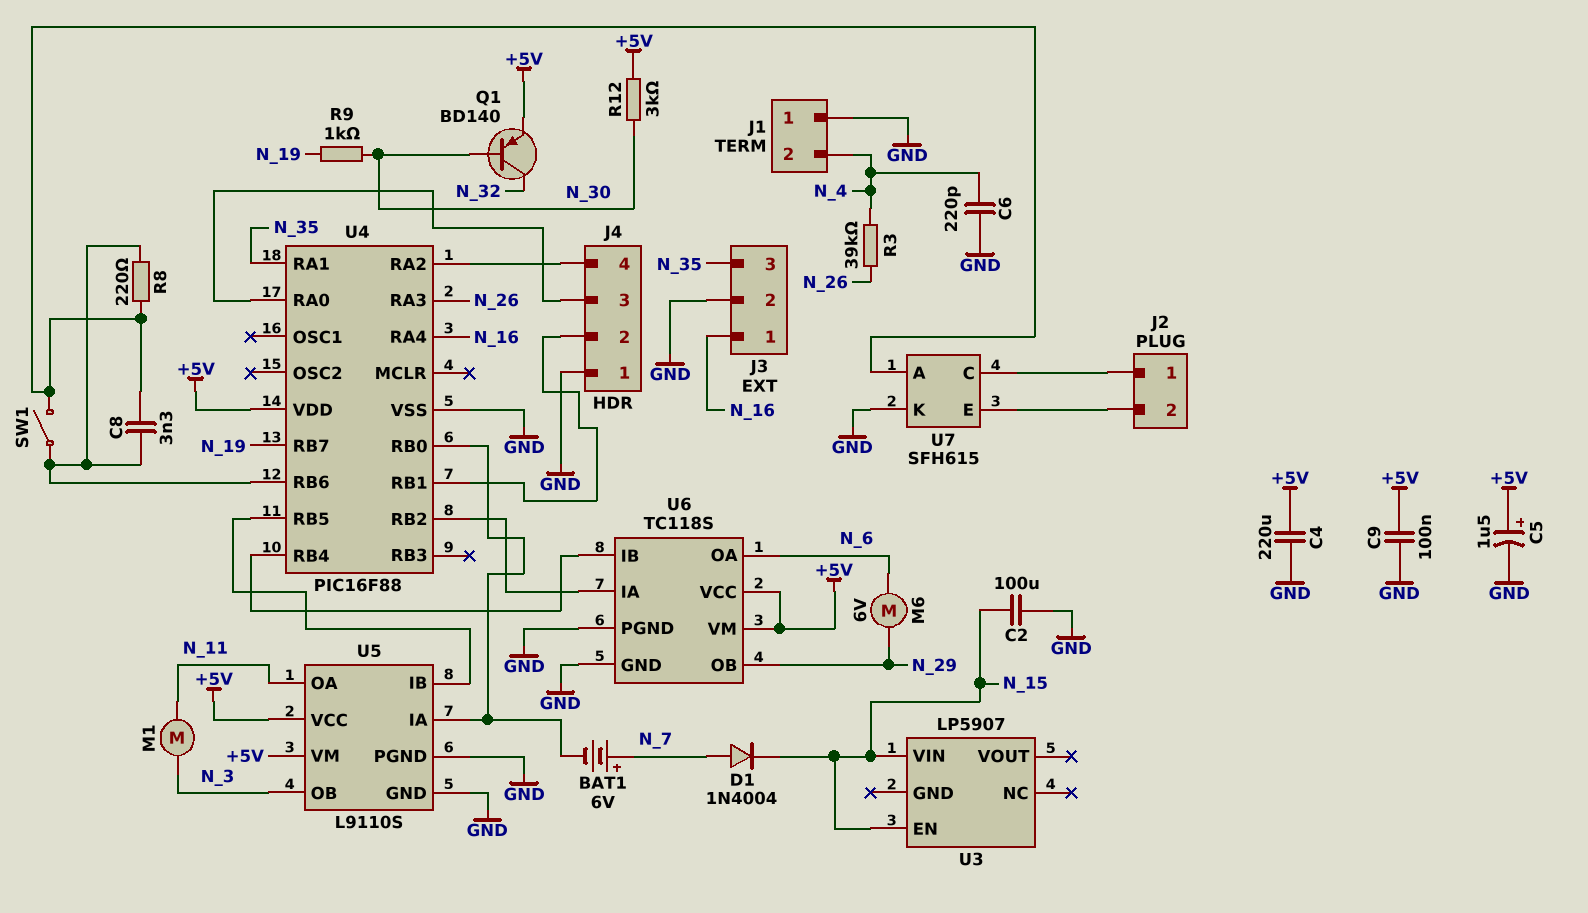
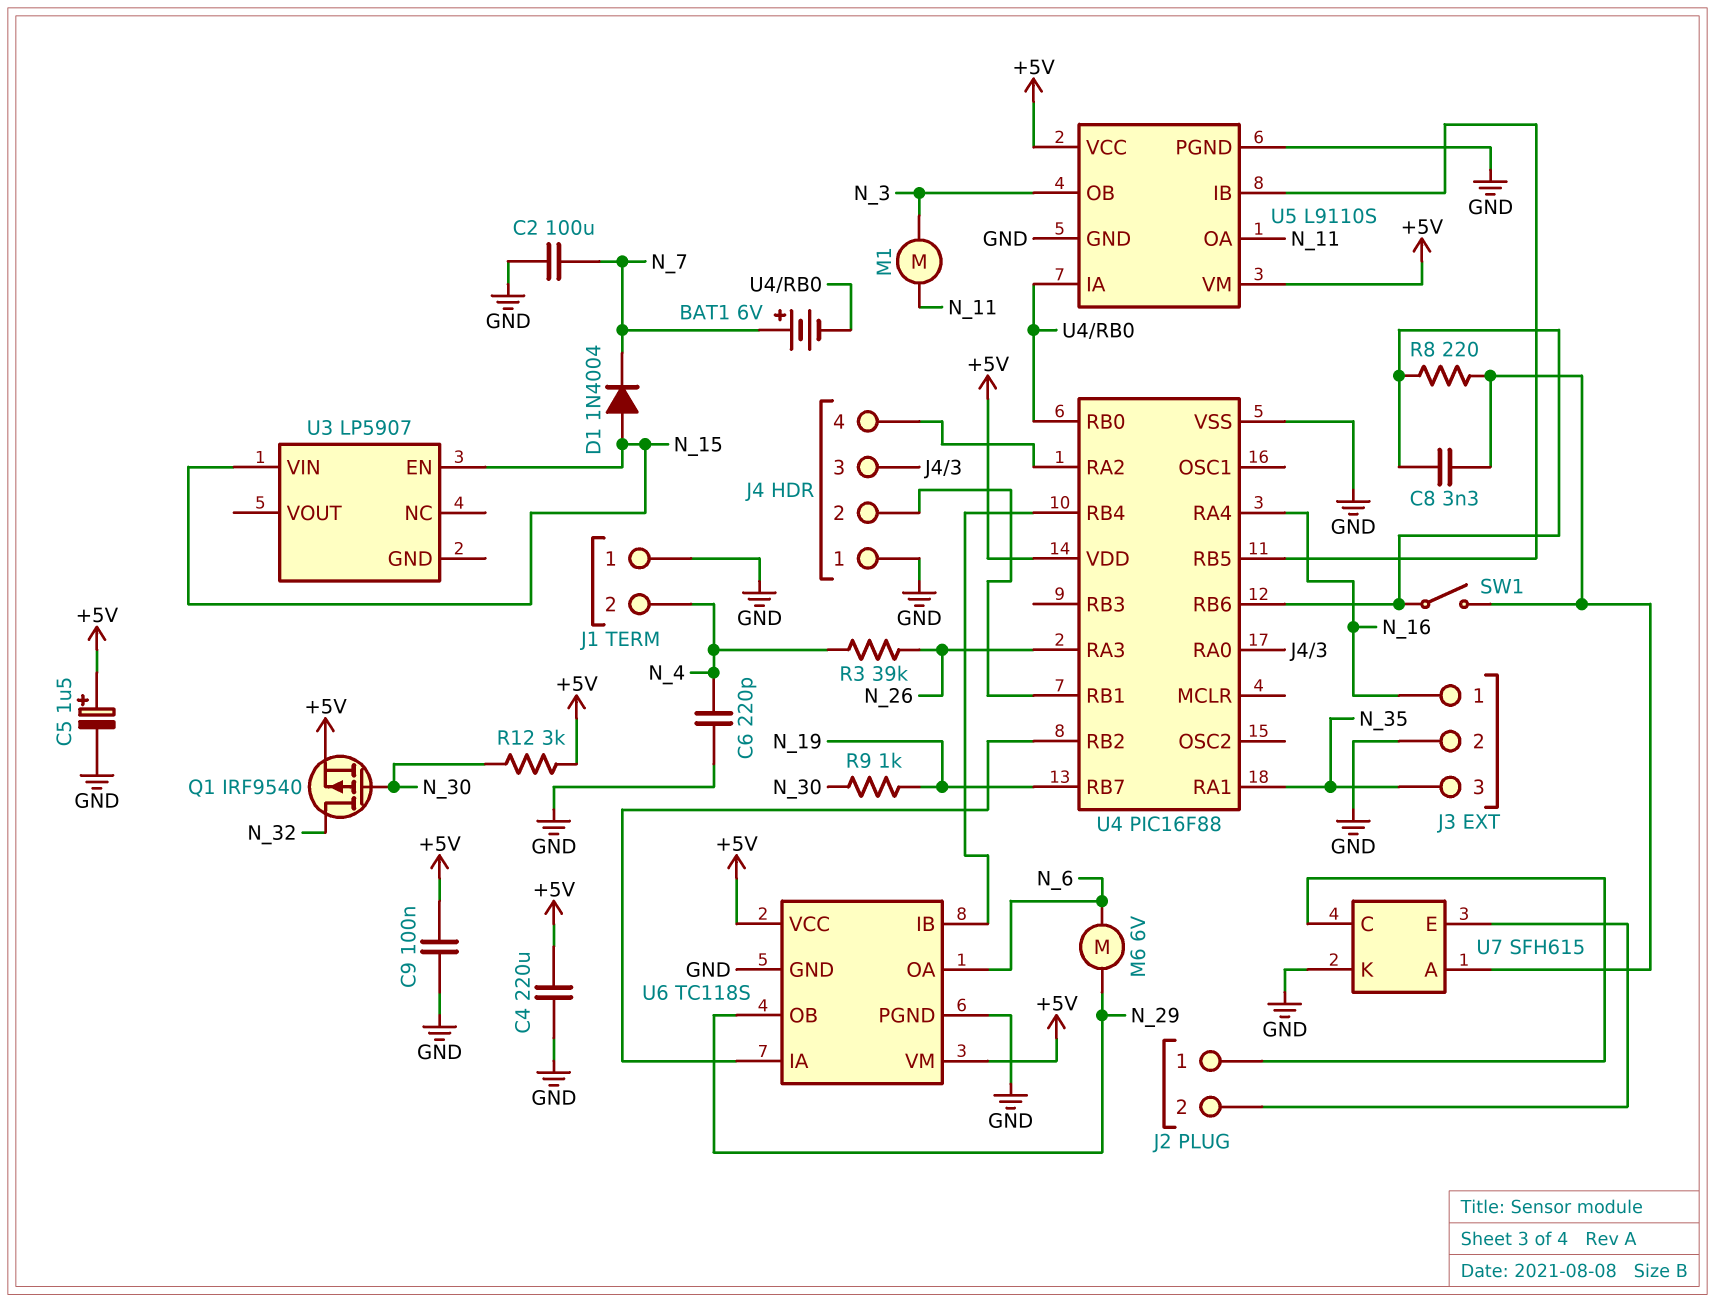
C2: 100uF (GND, N_15) -> 100uF (GND, N_7)
D1: diode 1N4004 (A N_7, K N_15) -> diode 1N4004 (A N_15, K N_7)
Q1: PNP BD140 (B N_30, C N_32, E +5V) -> PMOS IRF9540 (G N_30, D N_32, S +5V)

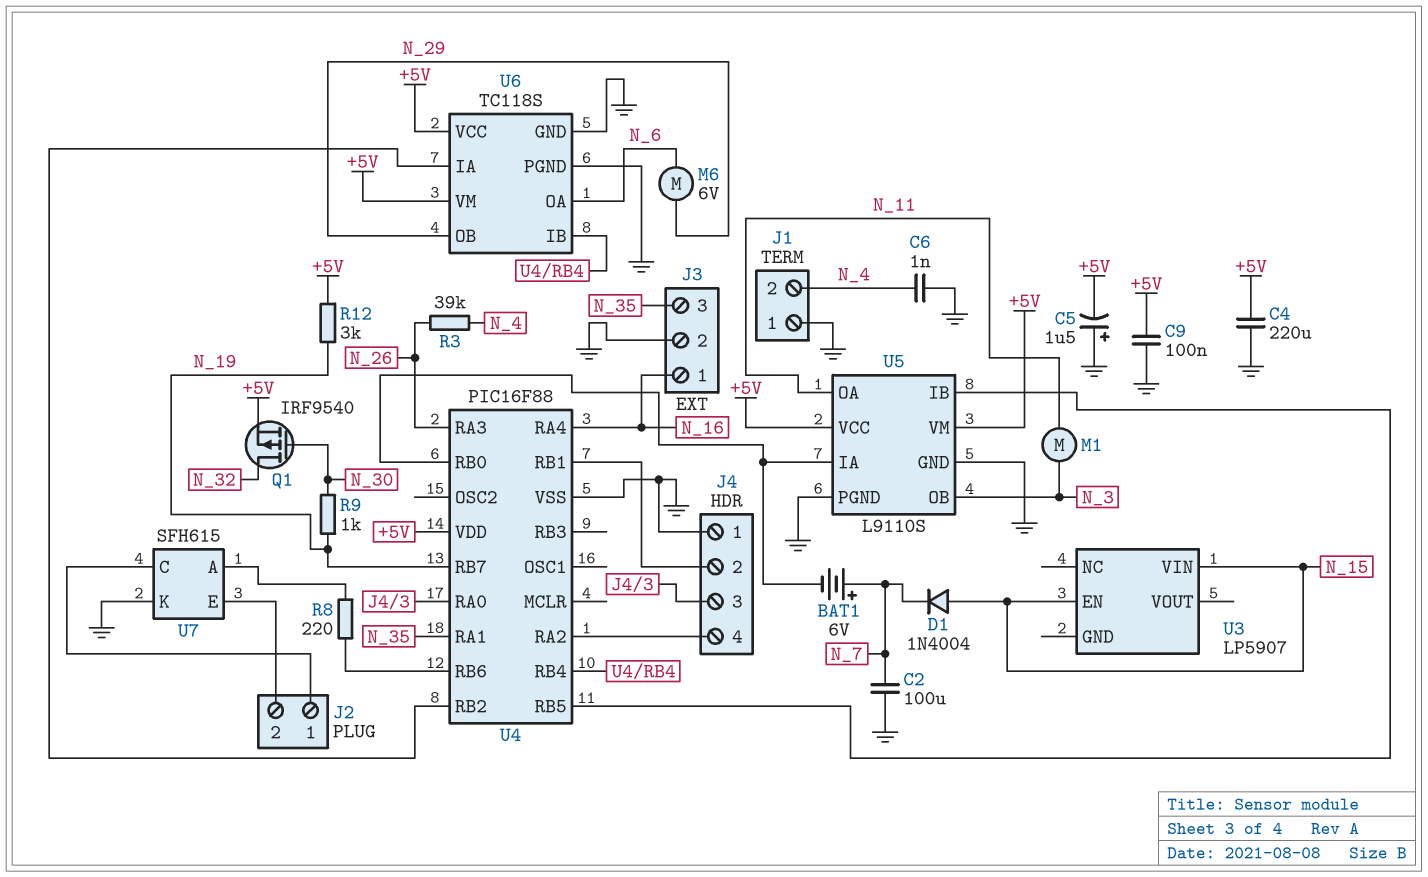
C5: 1.5uF (plus +5V, minus GND) -> 1.5uF (plus GND, minus +5V)
C6: 220pF (GND, N_4) -> 1nF (GND, N_4)
C8: 3.3nF (U4/RB6, U7/A) -> none
R12: 3k (+5V, N_30) -> 3k (+5V, N_19)
SW1: switch (U4/RB6, U7/A) -> none

